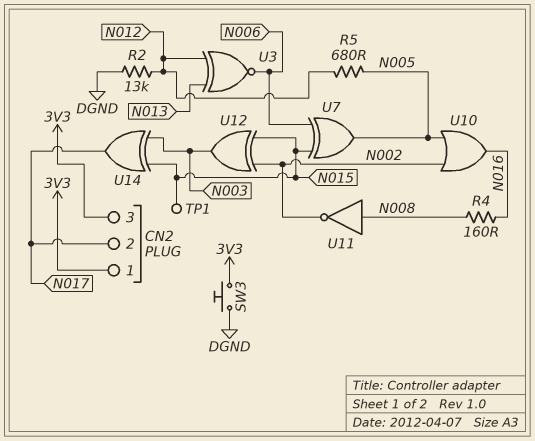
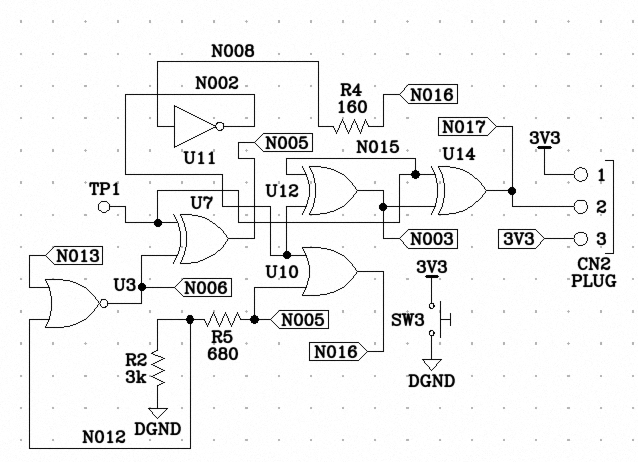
R2: 13k (DGND, N012) -> 3k (DGND, N012)
U3: XNOR (in N012, in N013, out N006) -> NOR (in N012, in N013, out N006)

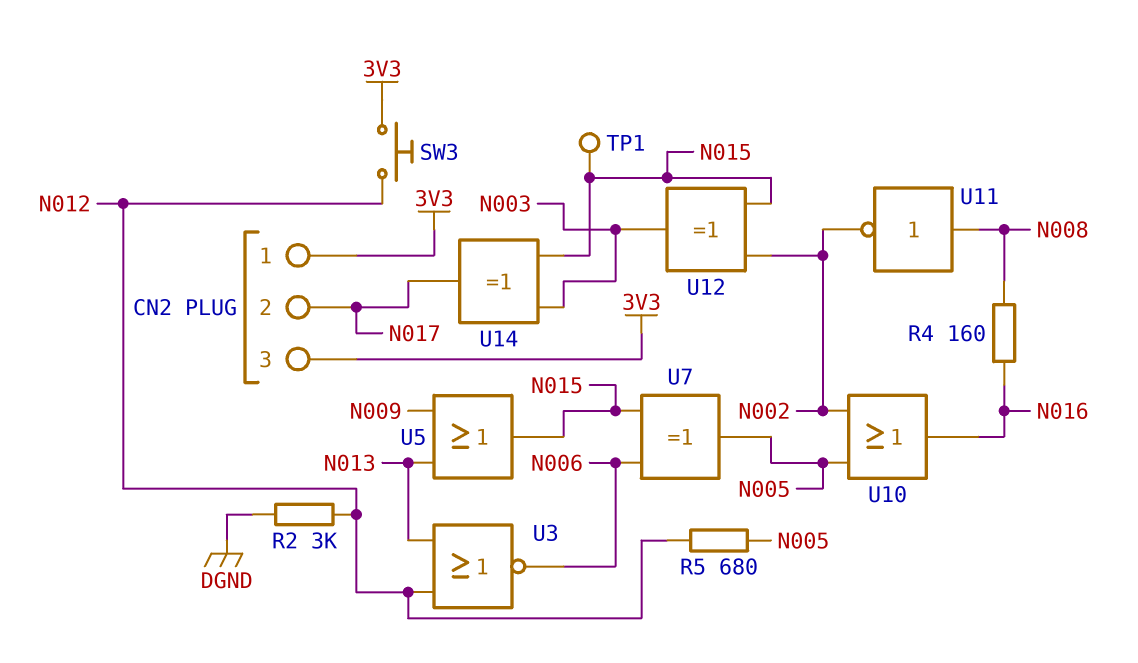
SW3: button (3V3, DGND) -> button (3V3, N012)
U5: none -> OR (in N009, in N013, out N015)

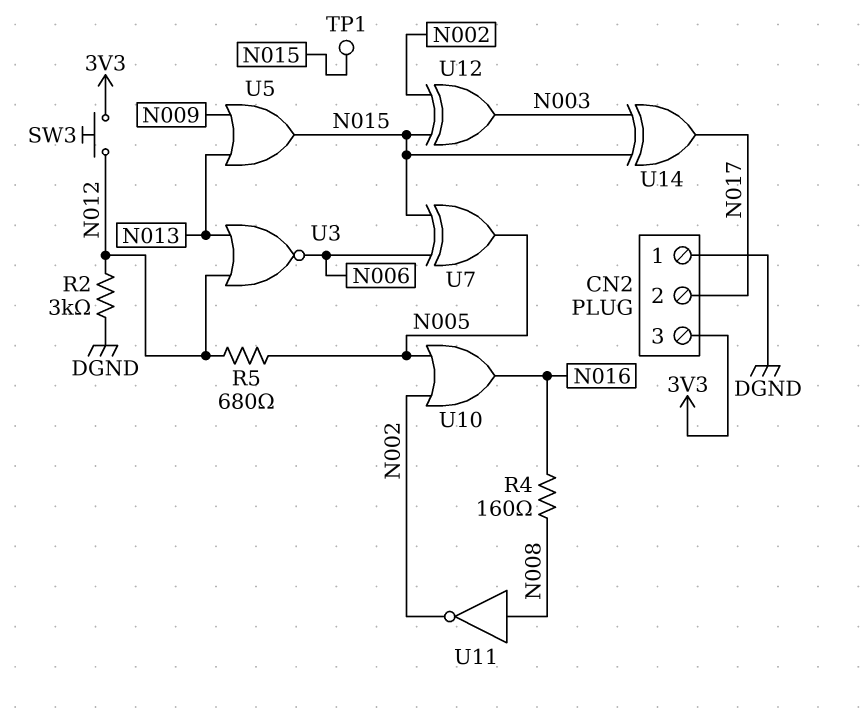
CN2 pin 1: 3V3 -> DGND

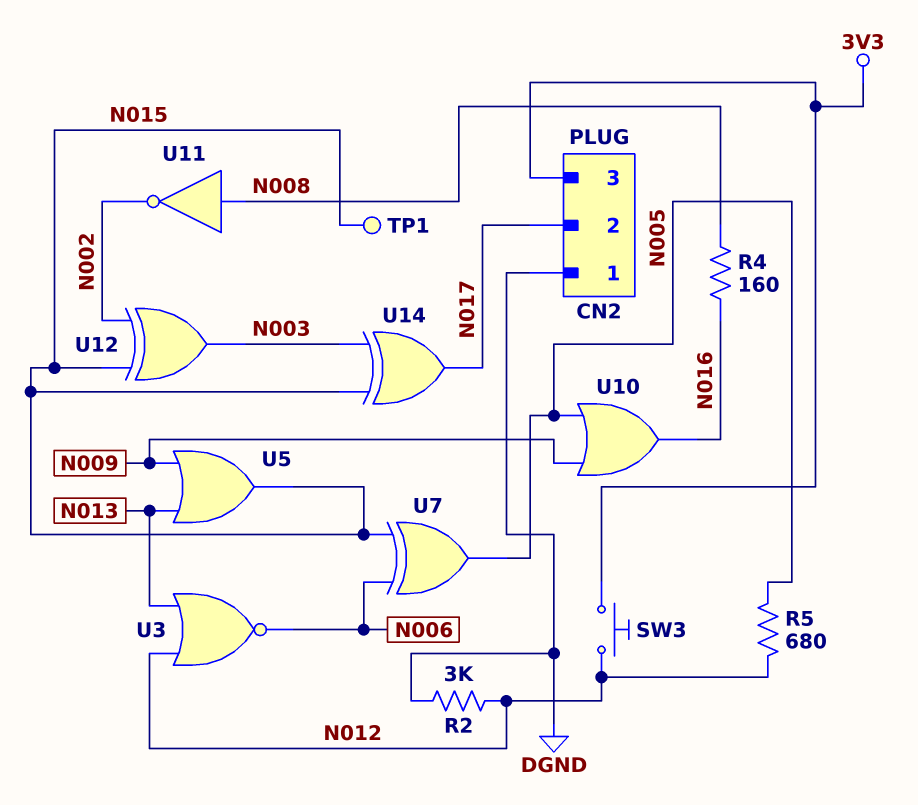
U10: OR (in N002, in N005, out N016) -> OR (in N005, in N009, out N016)

